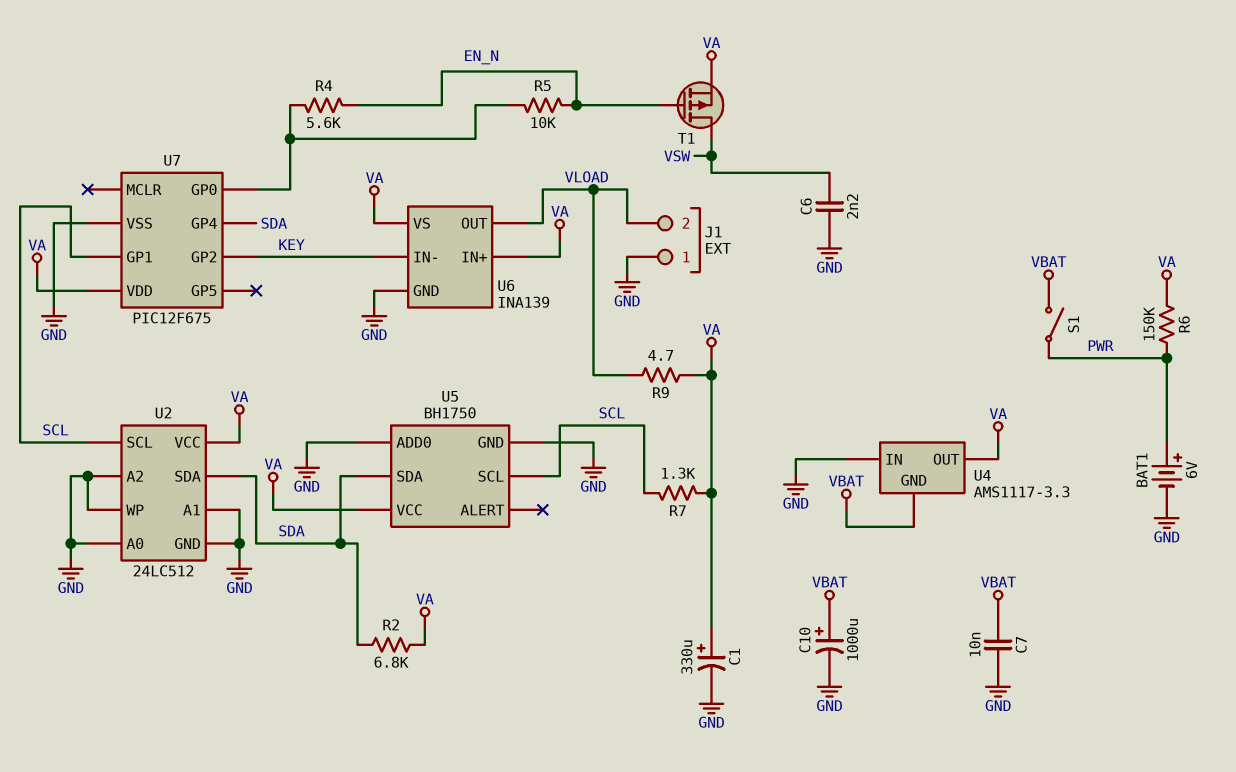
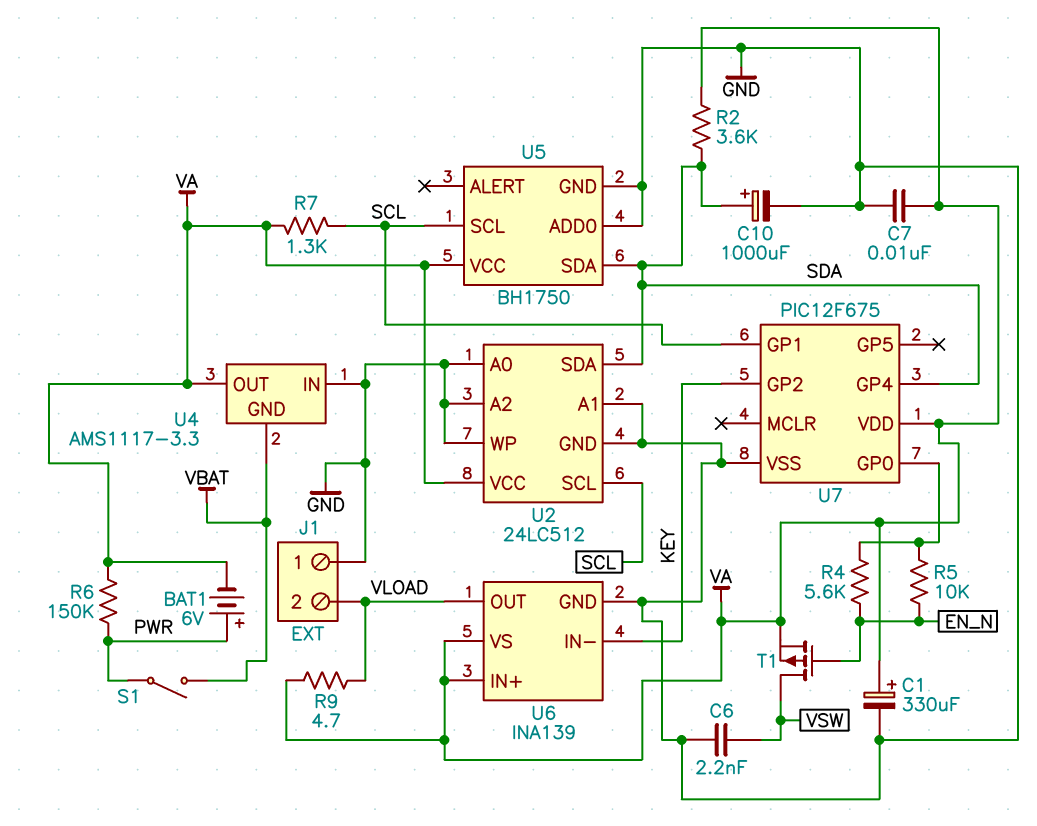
BAT1: 6V (plus PWR, minus GND) -> 6V (plus PWR, minus VA)
C7: 10nF (GND, VBAT) -> 10nF (GND, VA)
C10: 1000uF (plus VBAT, minus GND) -> 1000uF (plus SDA, minus GND)
R2: 6.8k (SDA, VA) -> 3.6k (SDA, VA)

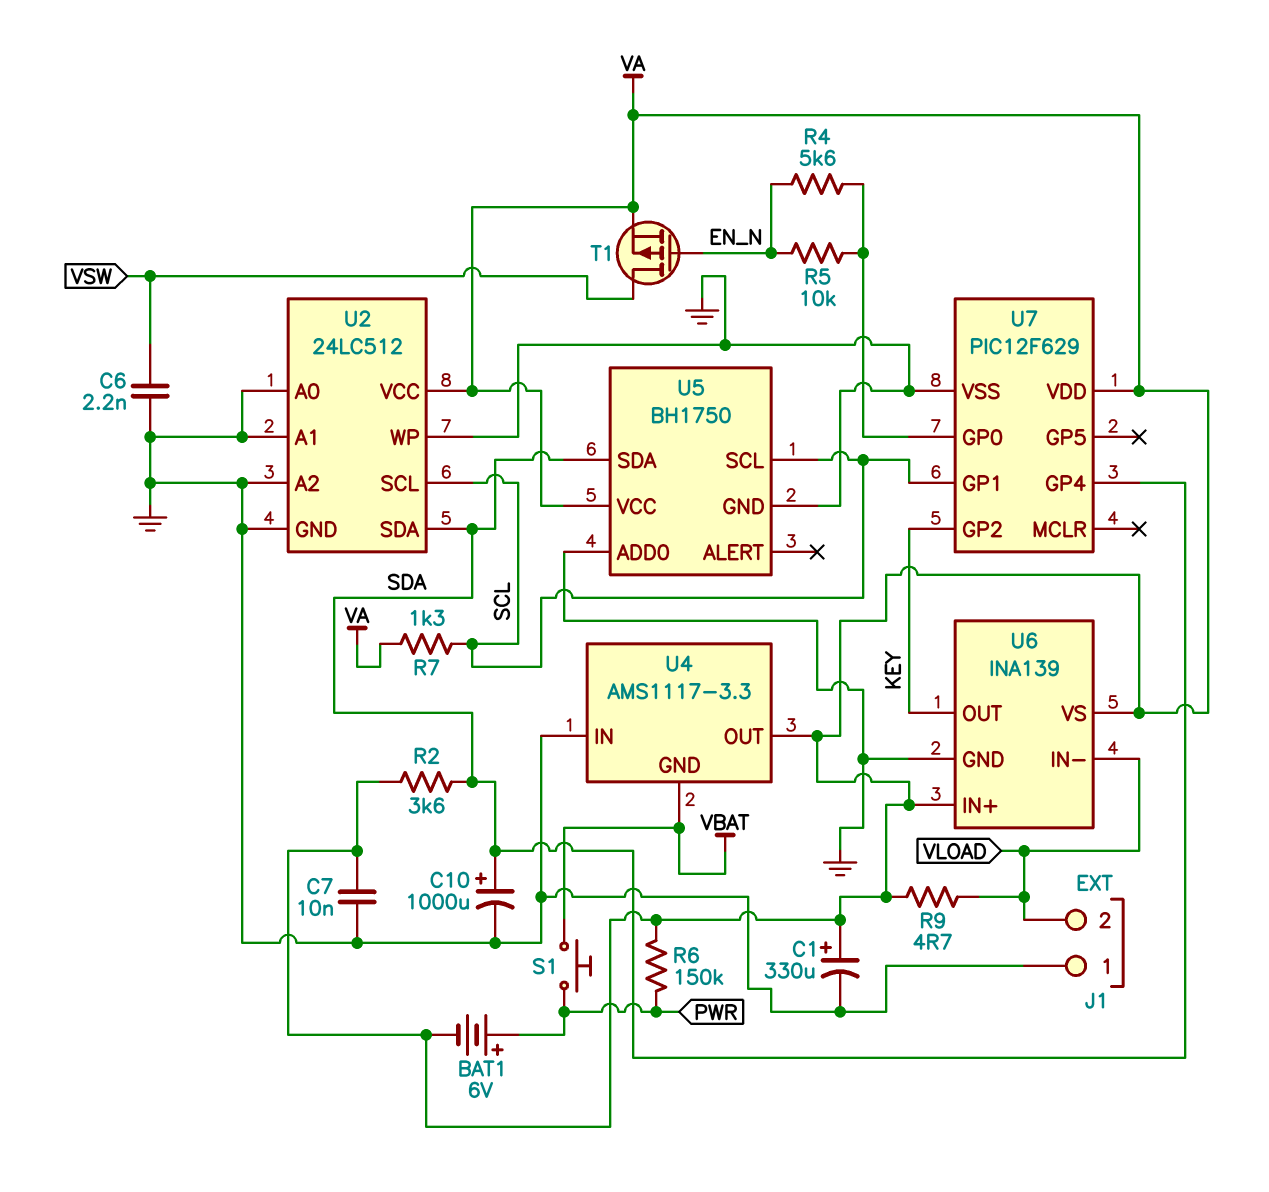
S1: switch (PWR, VBAT) -> button (PWR, VBAT)
U6 pin IN-: KEY -> VLOAD
U6 pin OUT: VLOAD -> KEY
U7: PIC12F675 -> PIC12F629

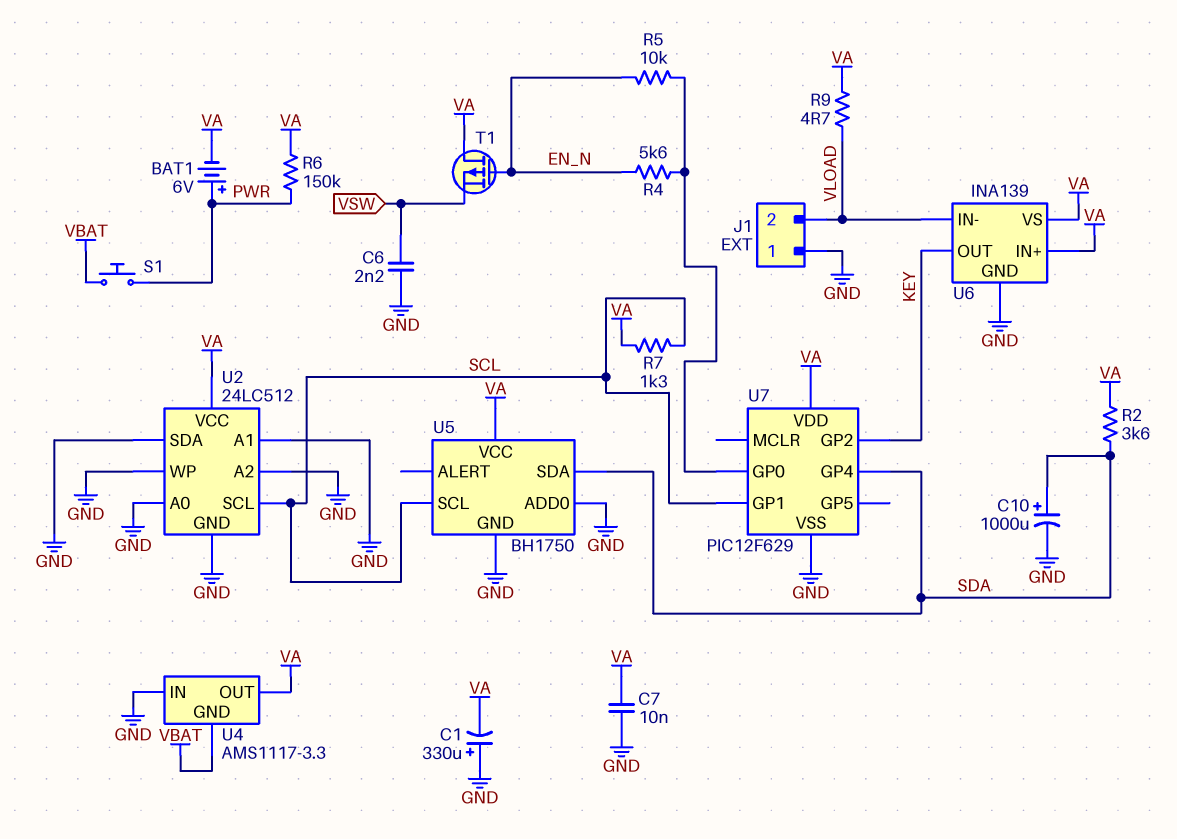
C1: 330uF (plus VA, minus GND) -> 330uF (plus GND, minus VA)
T1: PMOS (G EN_N, D VSW, S VA) -> PMOS (G EN_N, D VA, S VSW)
U2 pin SDA: SDA -> GND

